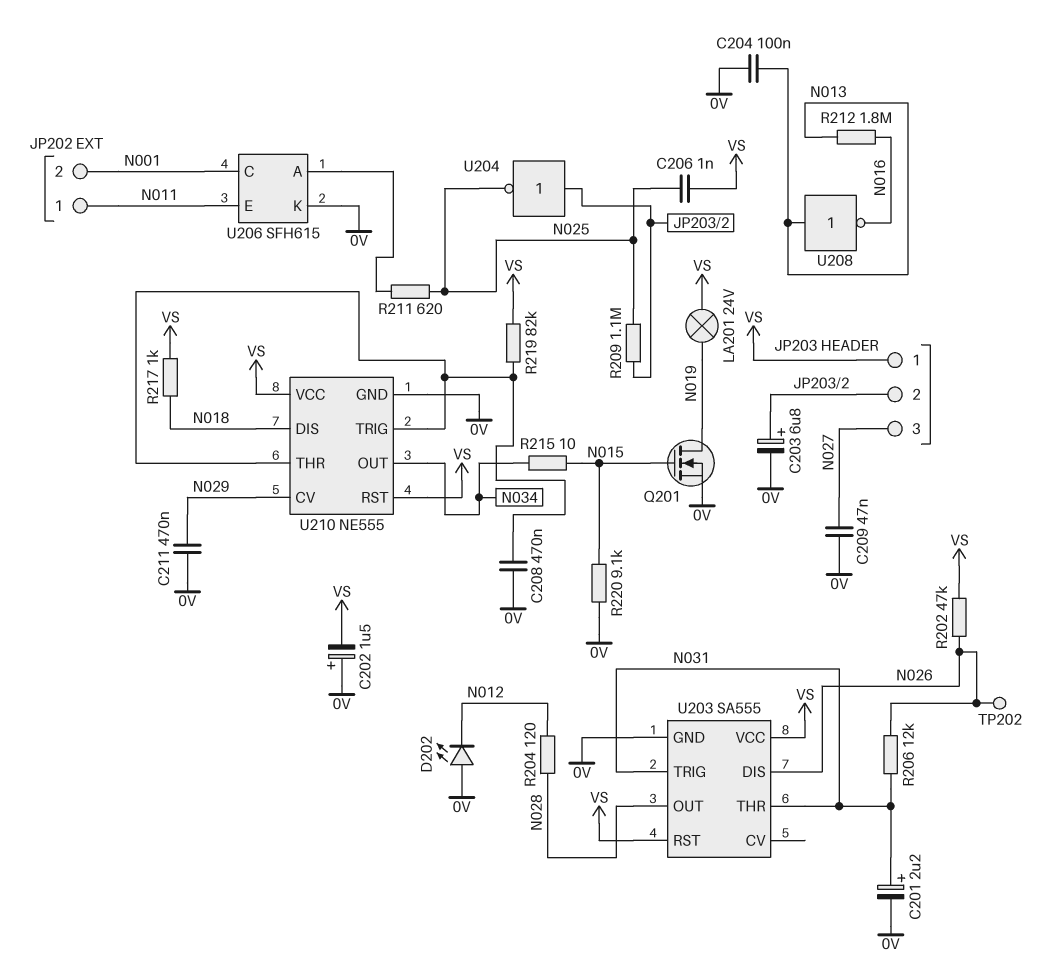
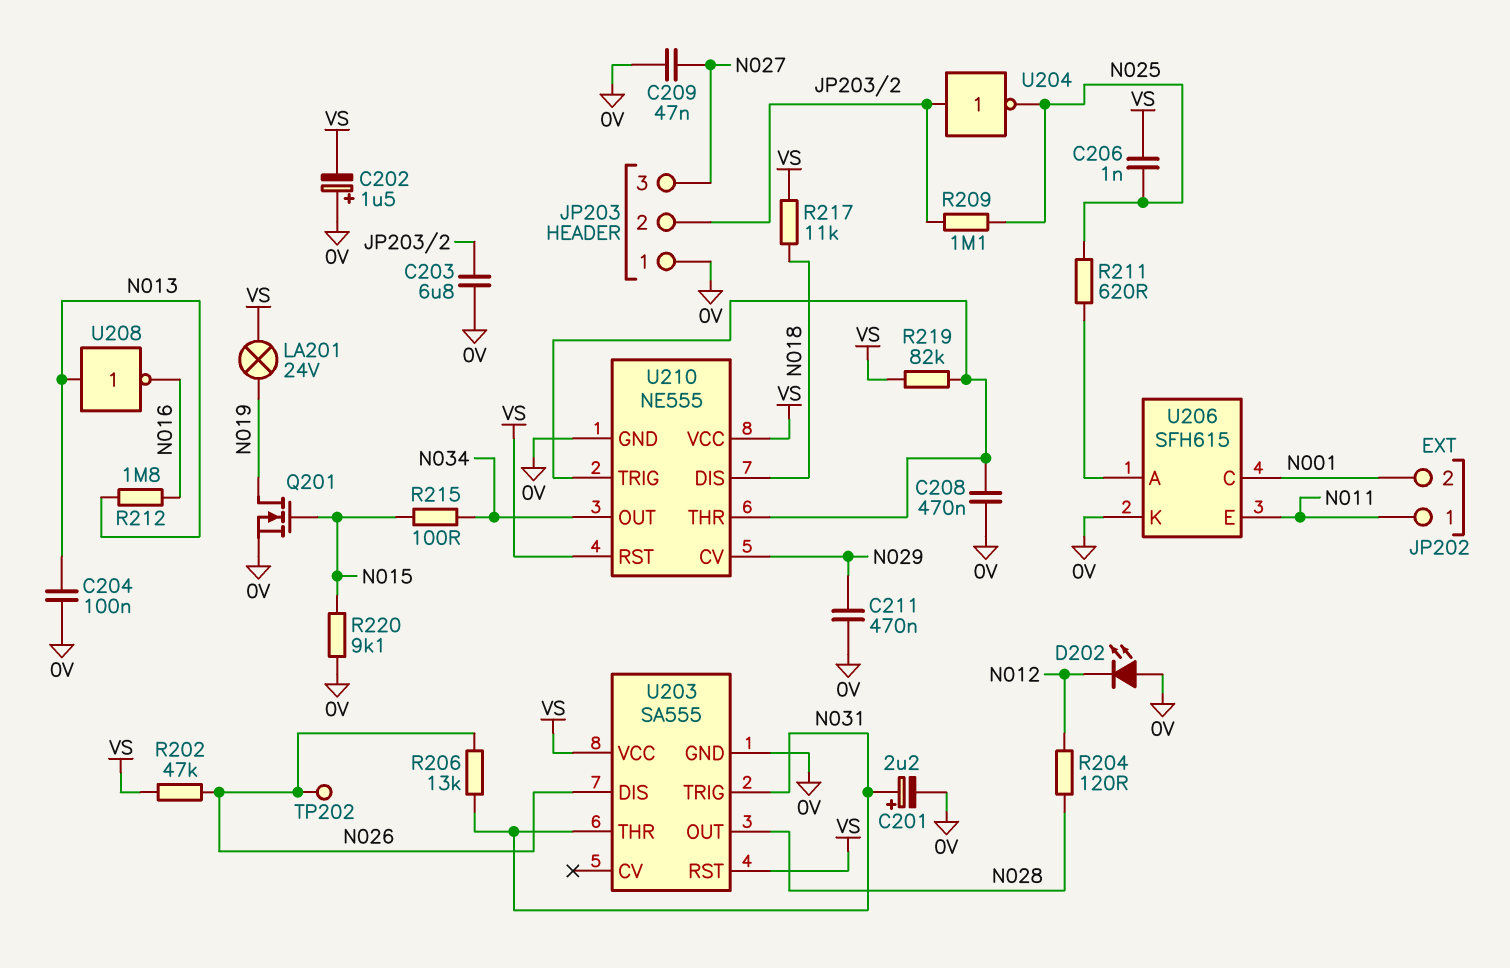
C203: 6.8uF (plus JP203/2, minus 0V) -> 6.8uF (0V, JP203/2)
JP203 pin 1: VS -> 0V
R206: 12k (N026, N031) -> 13k (N026, N031)
R215: 10 (N015, N034) -> 100 (N015, N034)
R217: 1k (N018, VS) -> 11k (N018, VS)

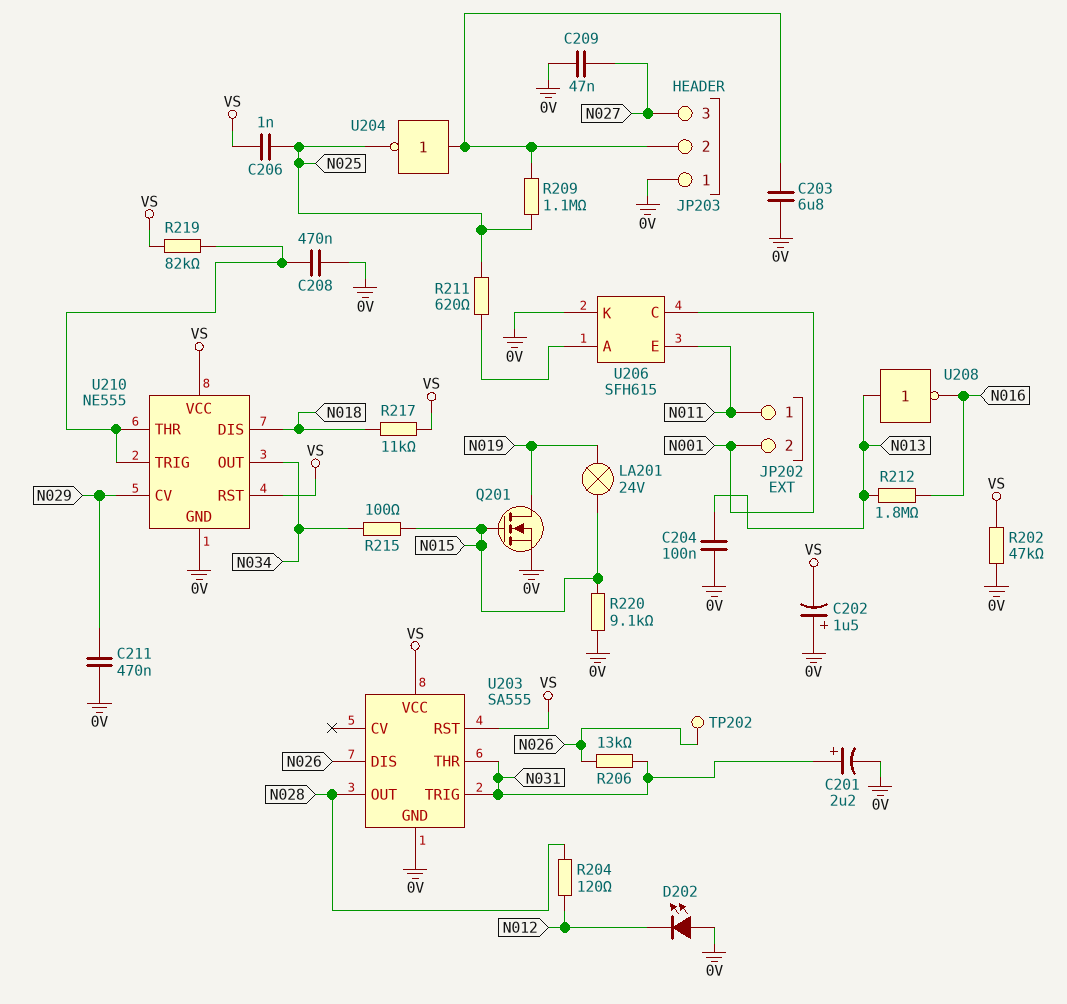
LA201: lamp 24V (N019, VS) -> lamp 24V (N015, N019)
R202: 47k (N026, VS) -> 47k (0V, VS)

